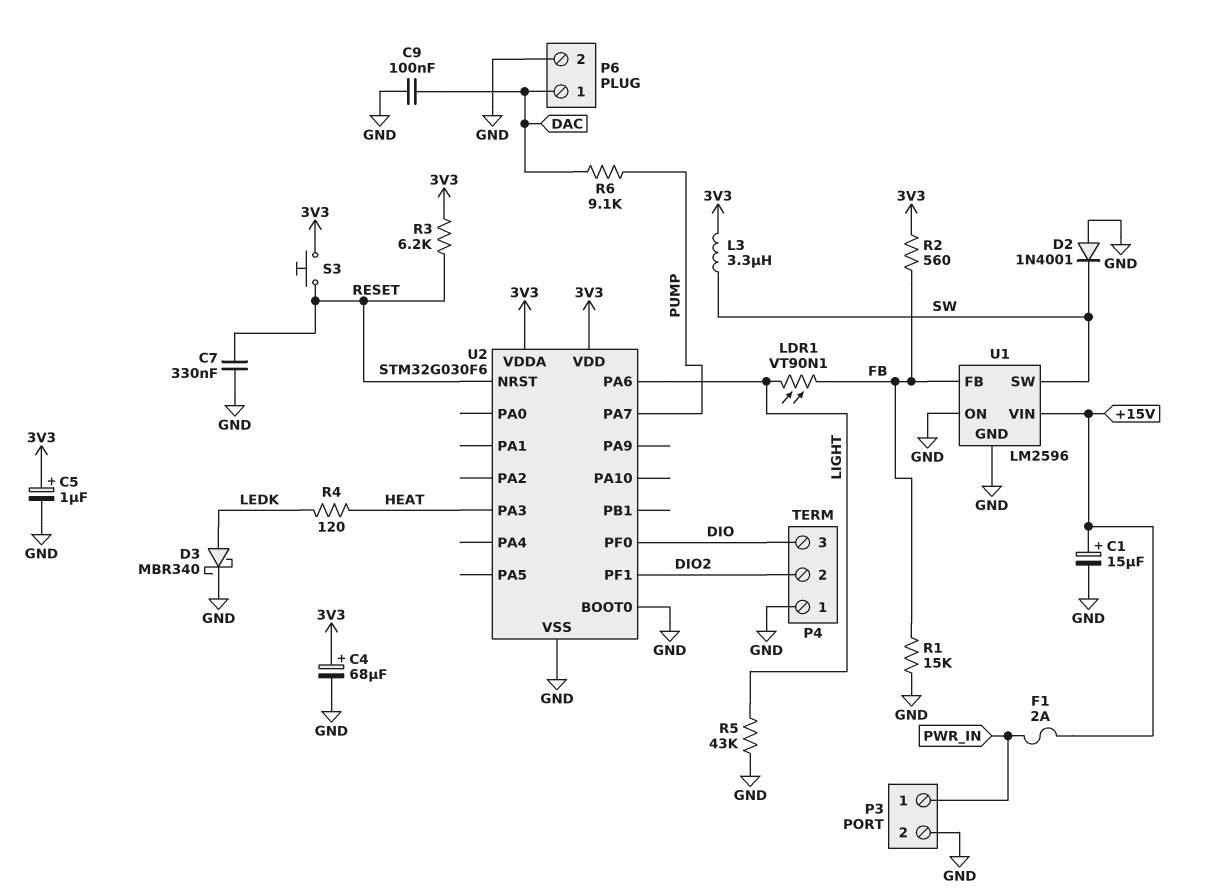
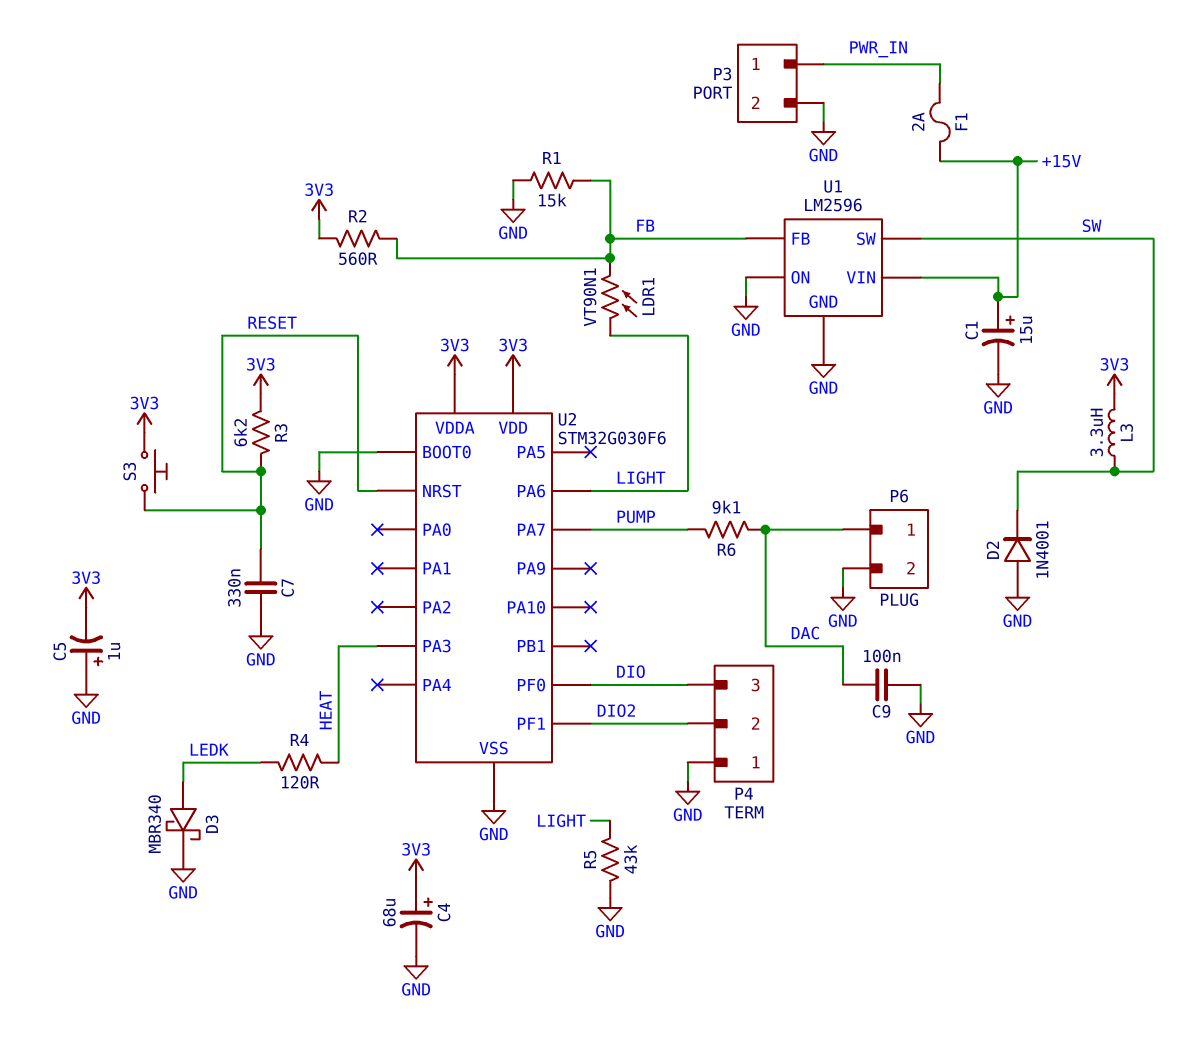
C5: 1uF (plus 3V3, minus GND) -> 1uF (plus GND, minus 3V3)

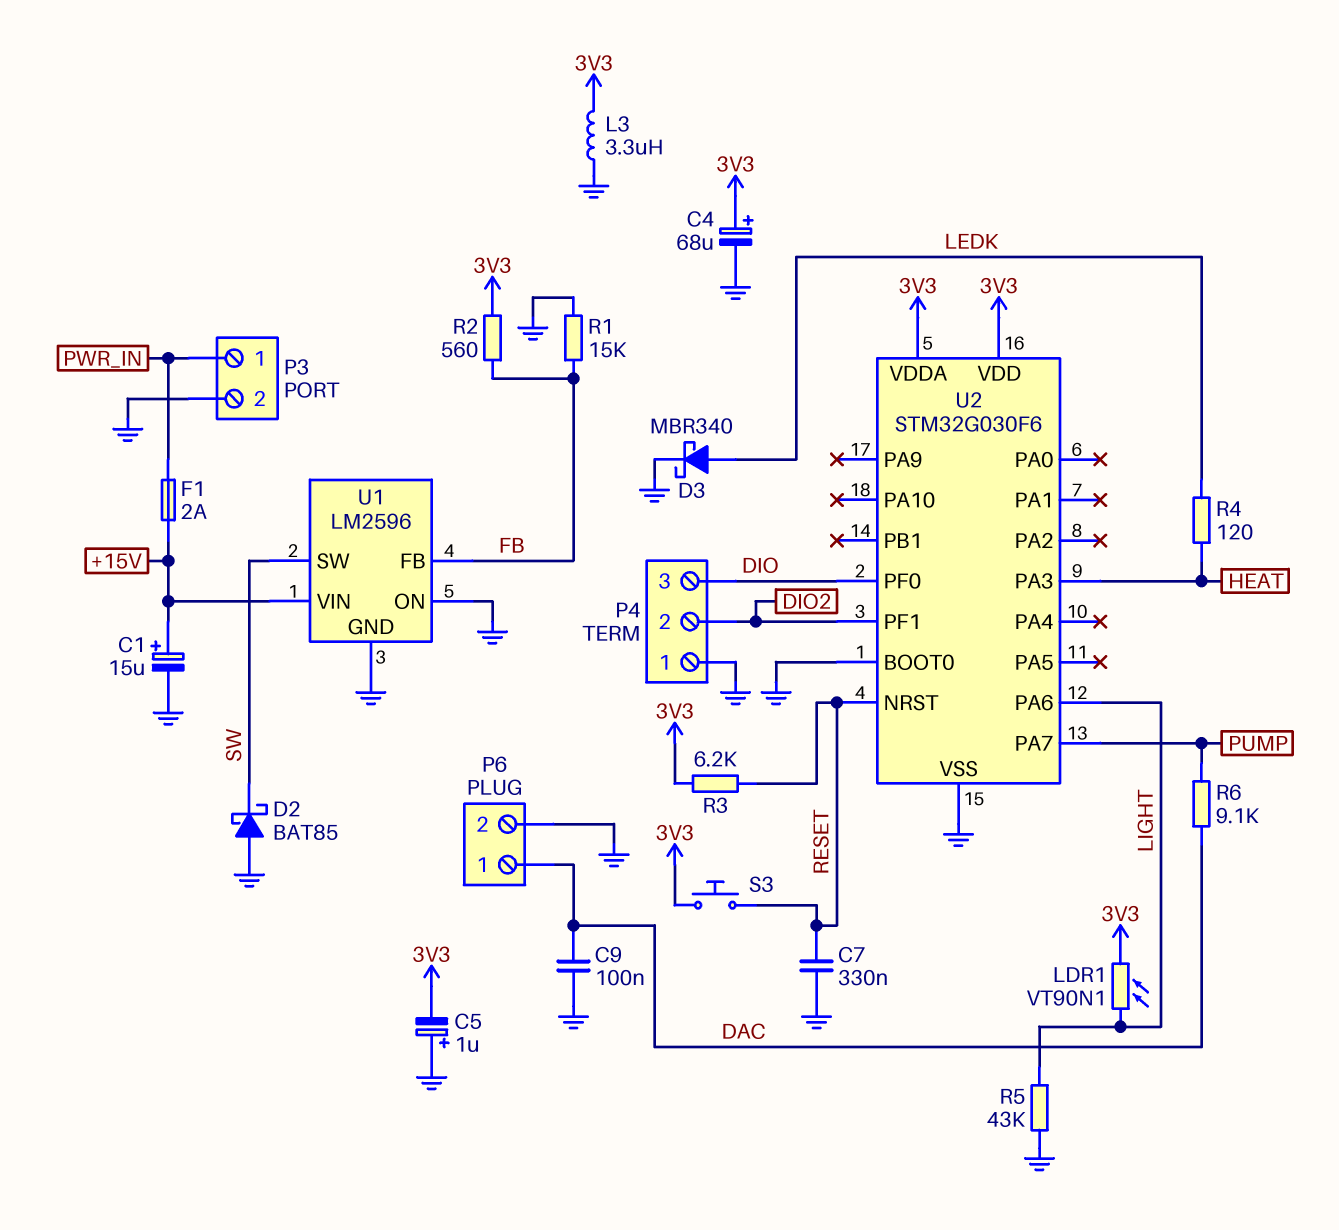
D2: diode 1N4001 (A GND, K SW) -> schottky BAT85 (A GND, K SW)
L3: 3.3uH (3V3, SW) -> 3.3uH (3V3, GND)
LDR1: VT90N1 (FB, LIGHT) -> VT90N1 (3V3, LIGHT)

